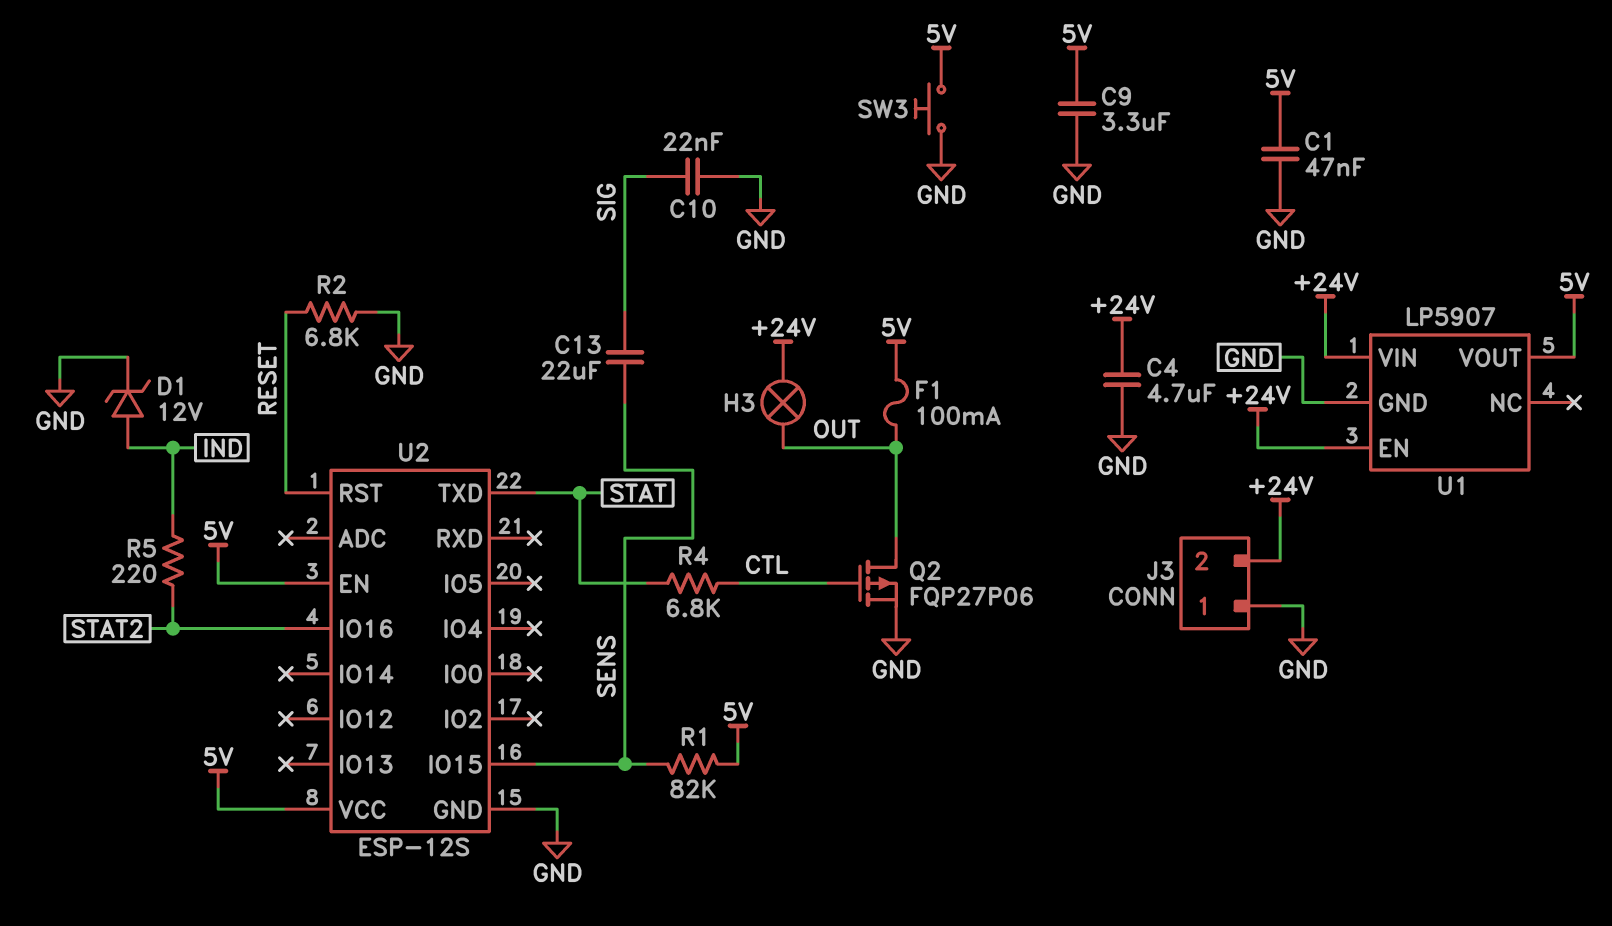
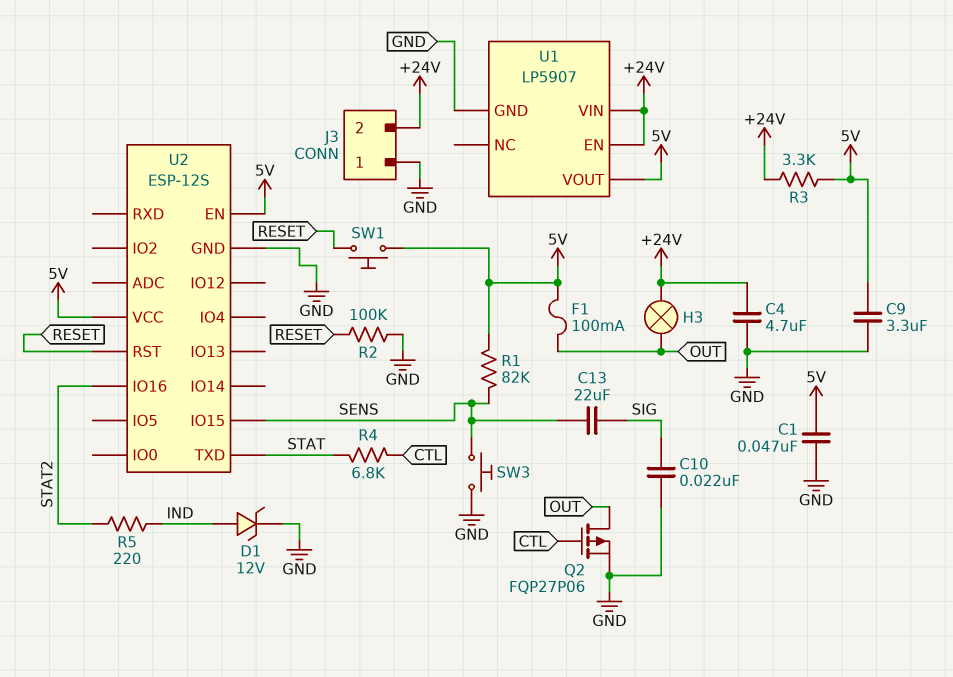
R2: 6.8k (GND, RESET) -> 100k (GND, RESET)
R3: none -> 3.3k (+24V, 5V)
SW1: none -> button (5V, RESET)
SW3: button (5V, GND) -> button (GND, SENS)

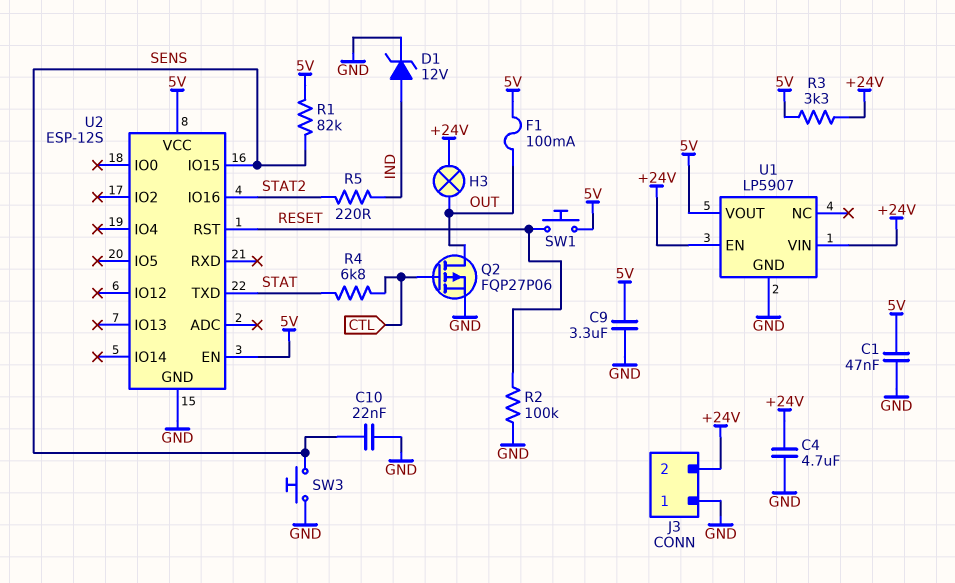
C10: 22nF (GND, SIG) -> 22nF (GND, SENS)
C13: 22uF (SENS, SIG) -> none

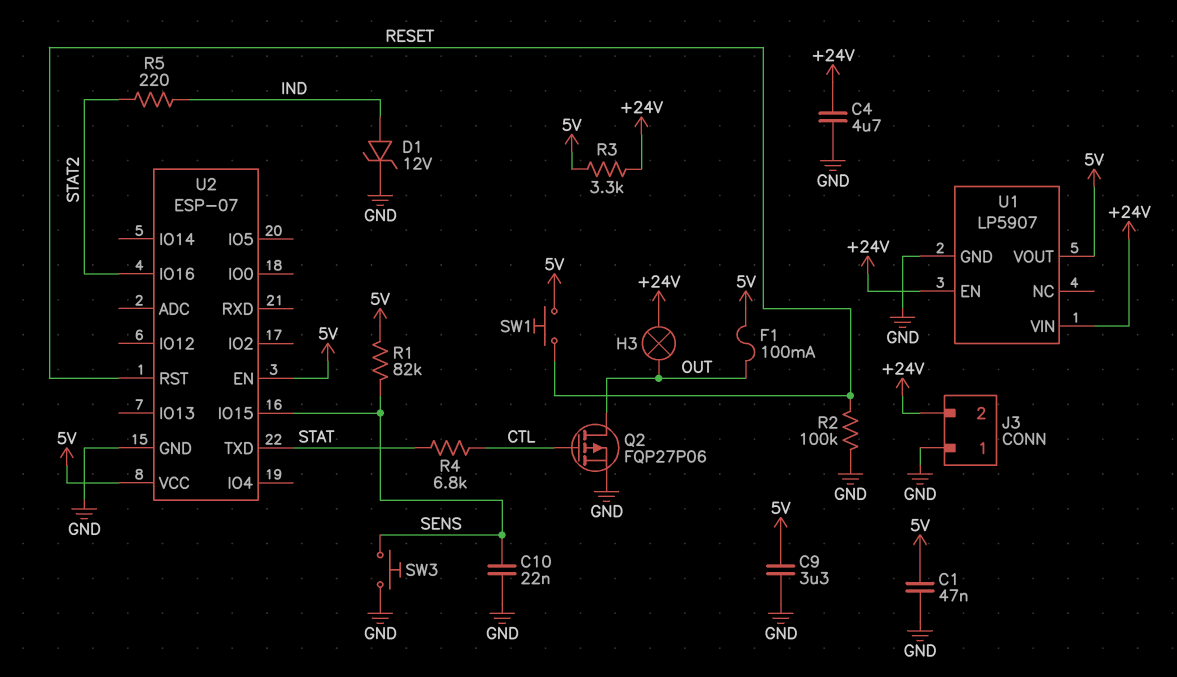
U2: ESP-12S -> ESP-07

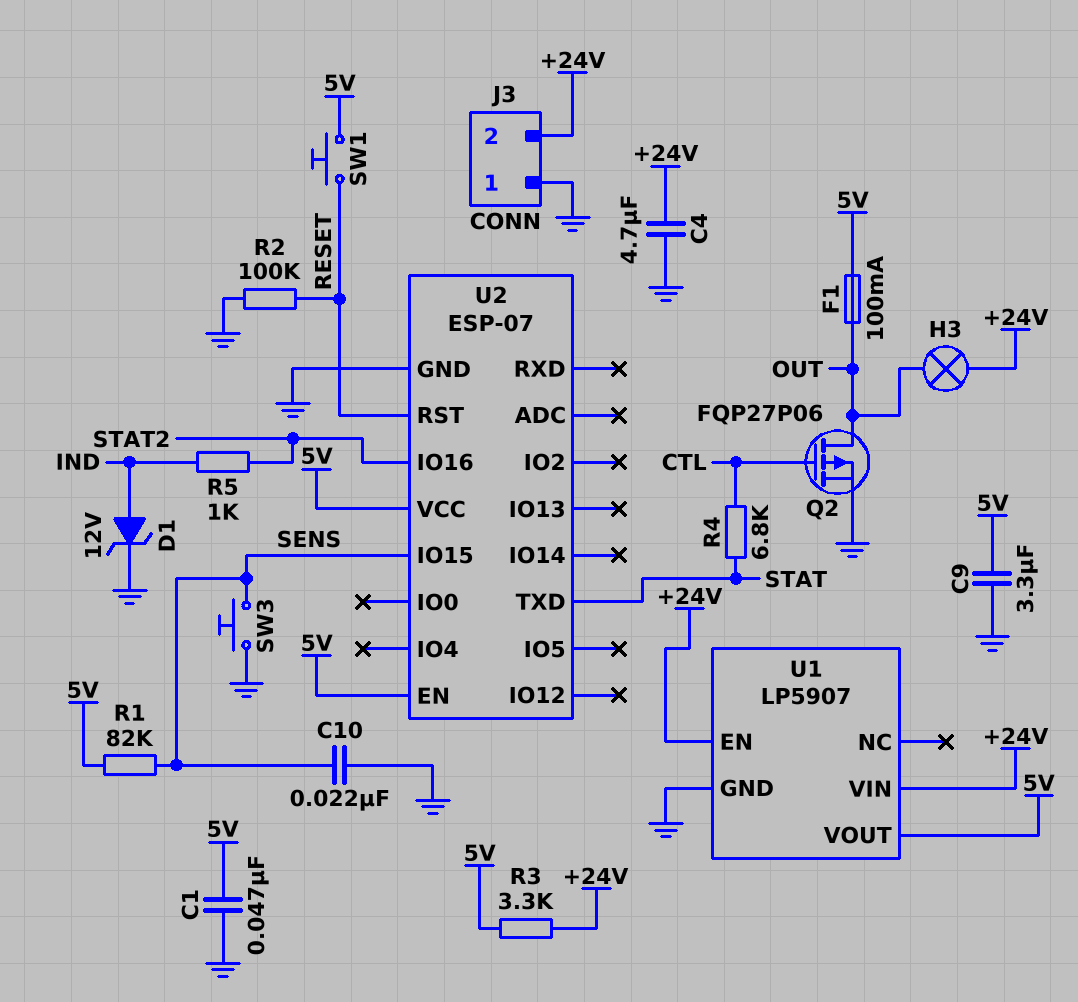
R5: 220 (IND, STAT2) -> 1k (IND, STAT2)

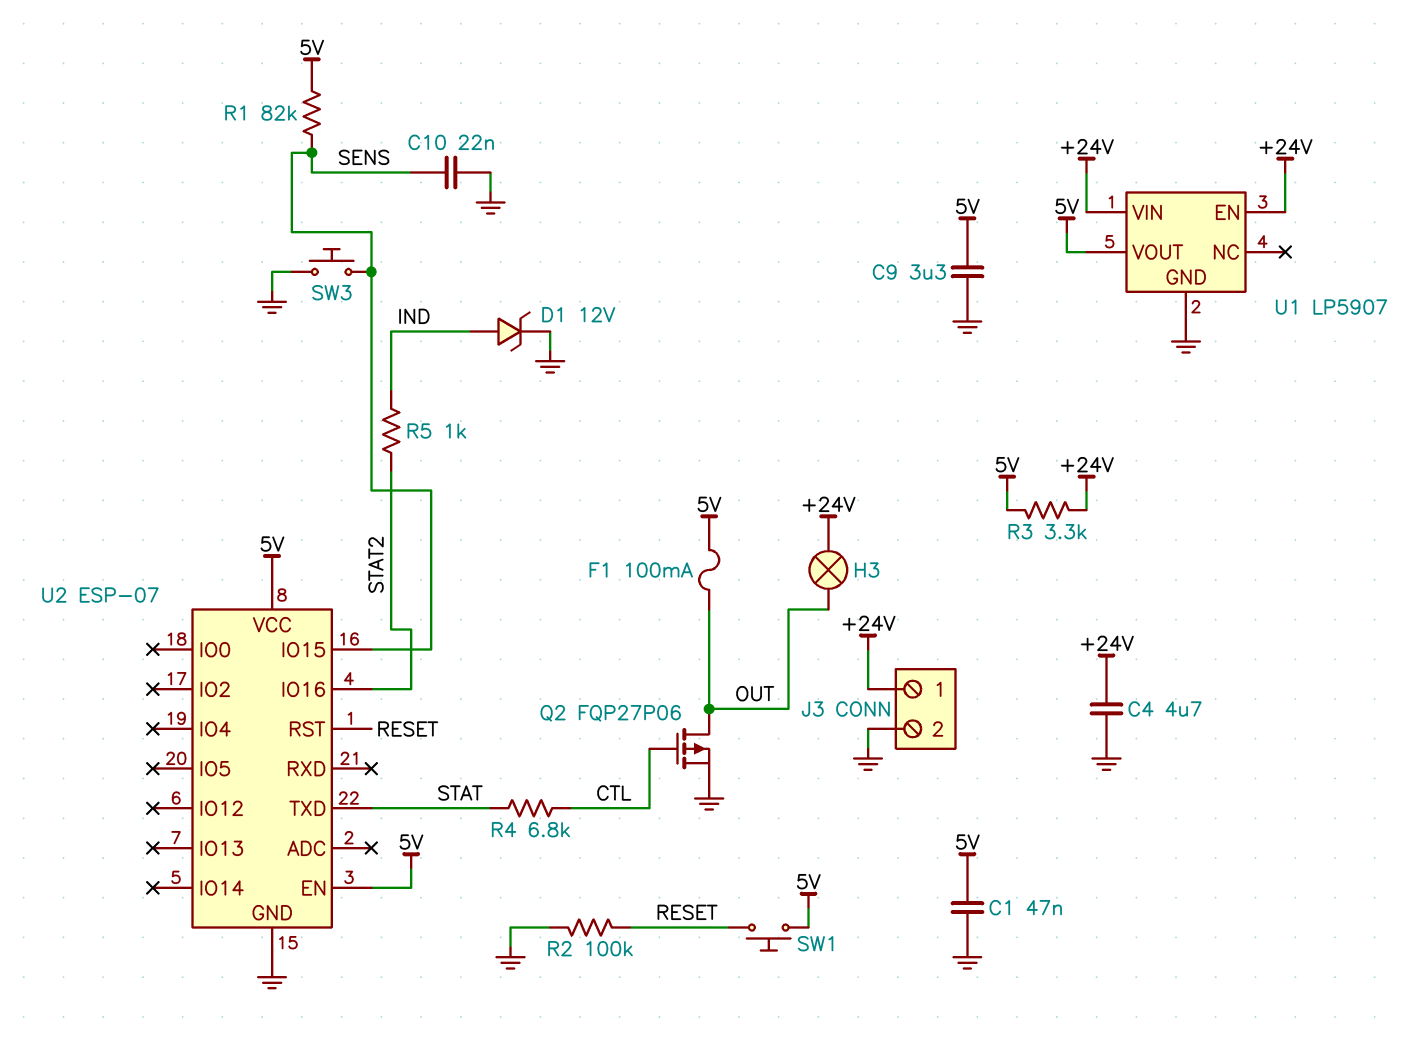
J3 pin 1: GND -> +24V
J3 pin 2: +24V -> GND

